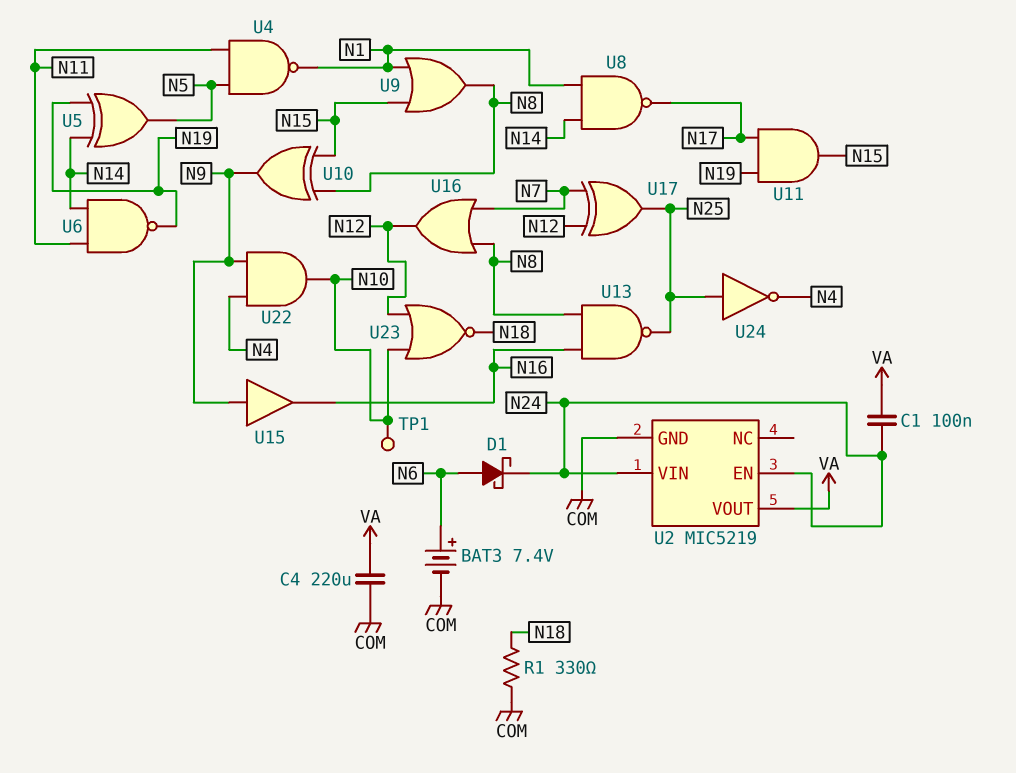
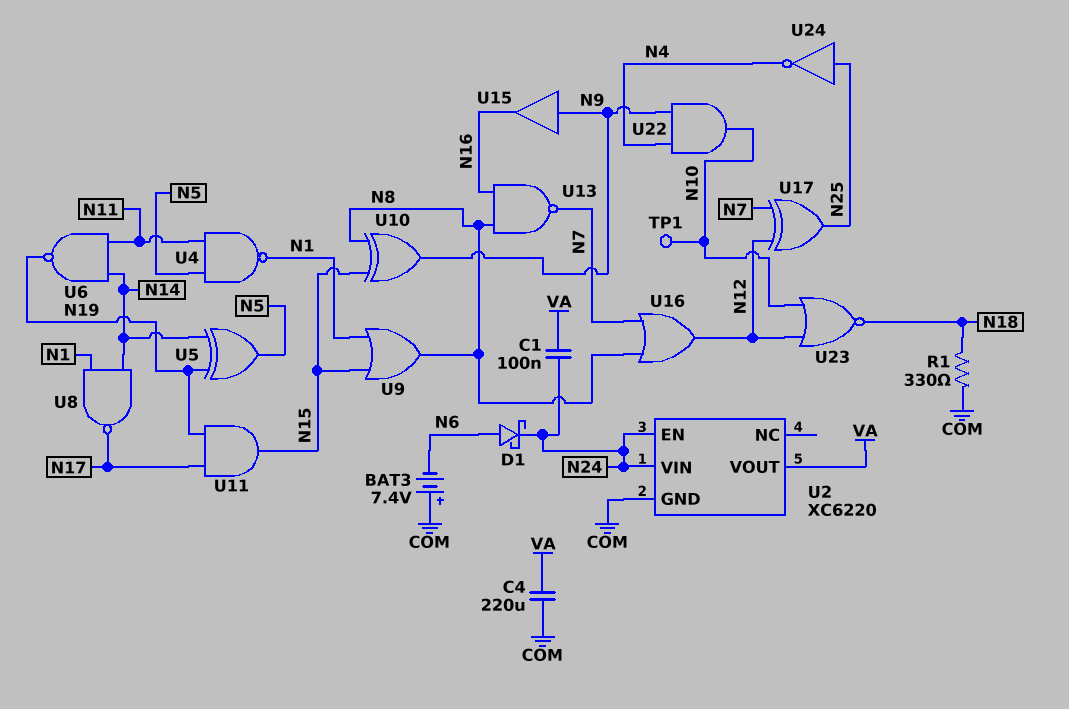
BAT3: 7.4V (plus N6, minus COM) -> 7.4V (plus COM, minus N6)
U2: MIC5219 -> XC6220
U13: NAND (in N8, in N16, out N25) -> NAND (in N8, in N16, out N7)

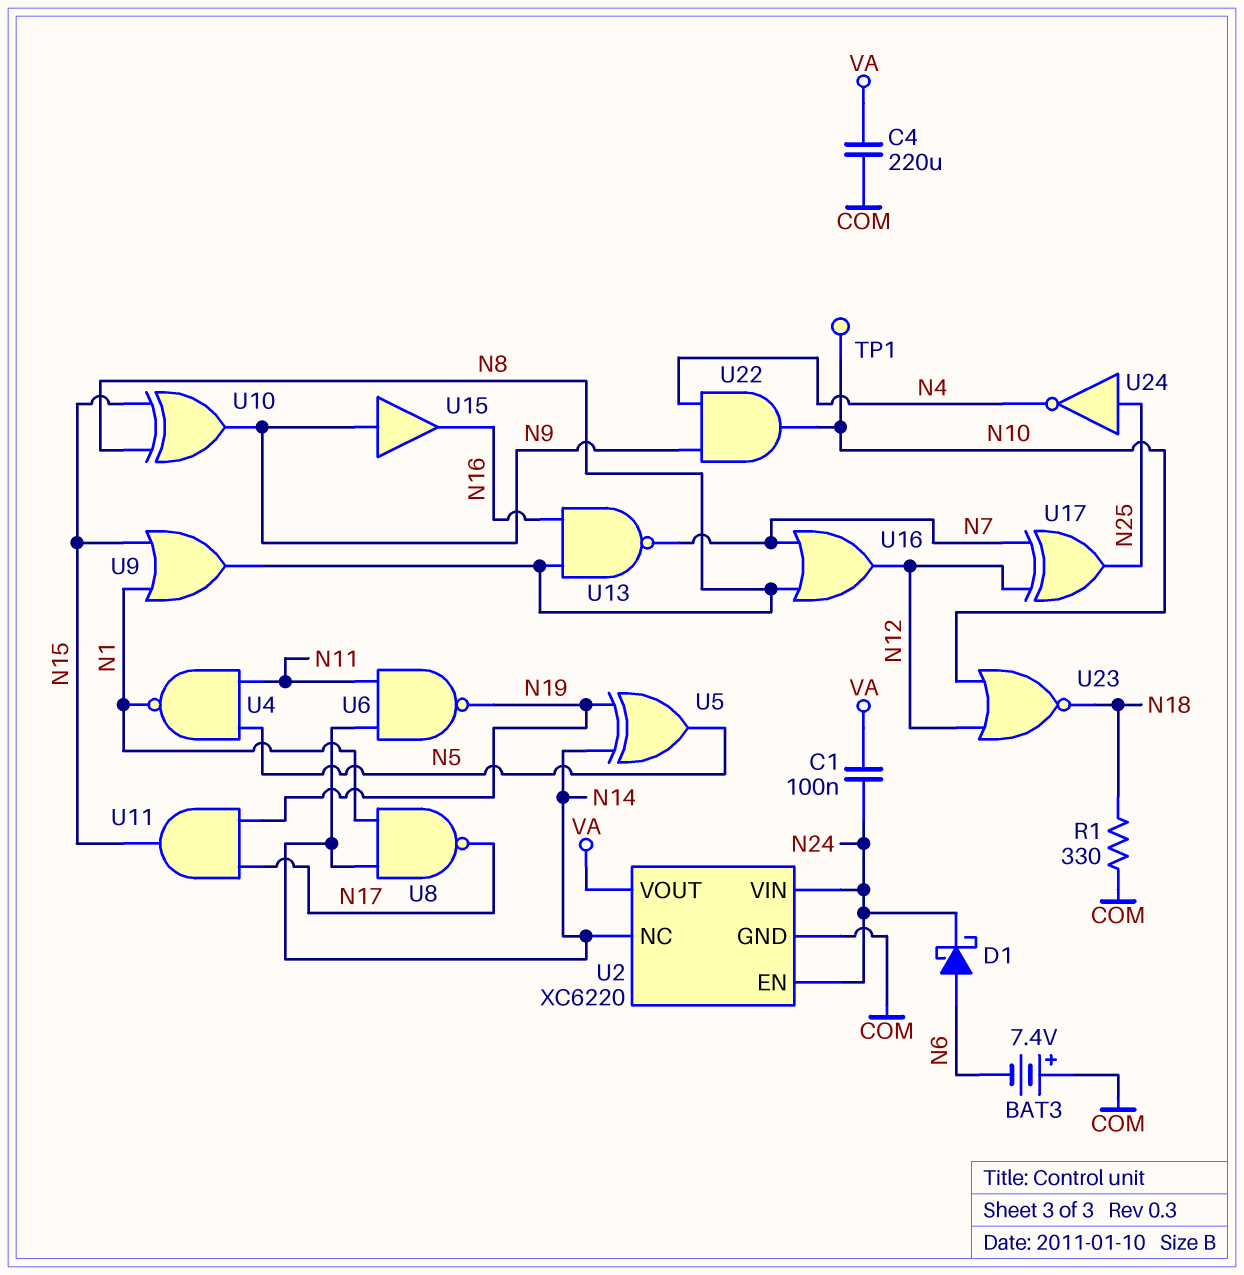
U2 pin NC: none -> N14

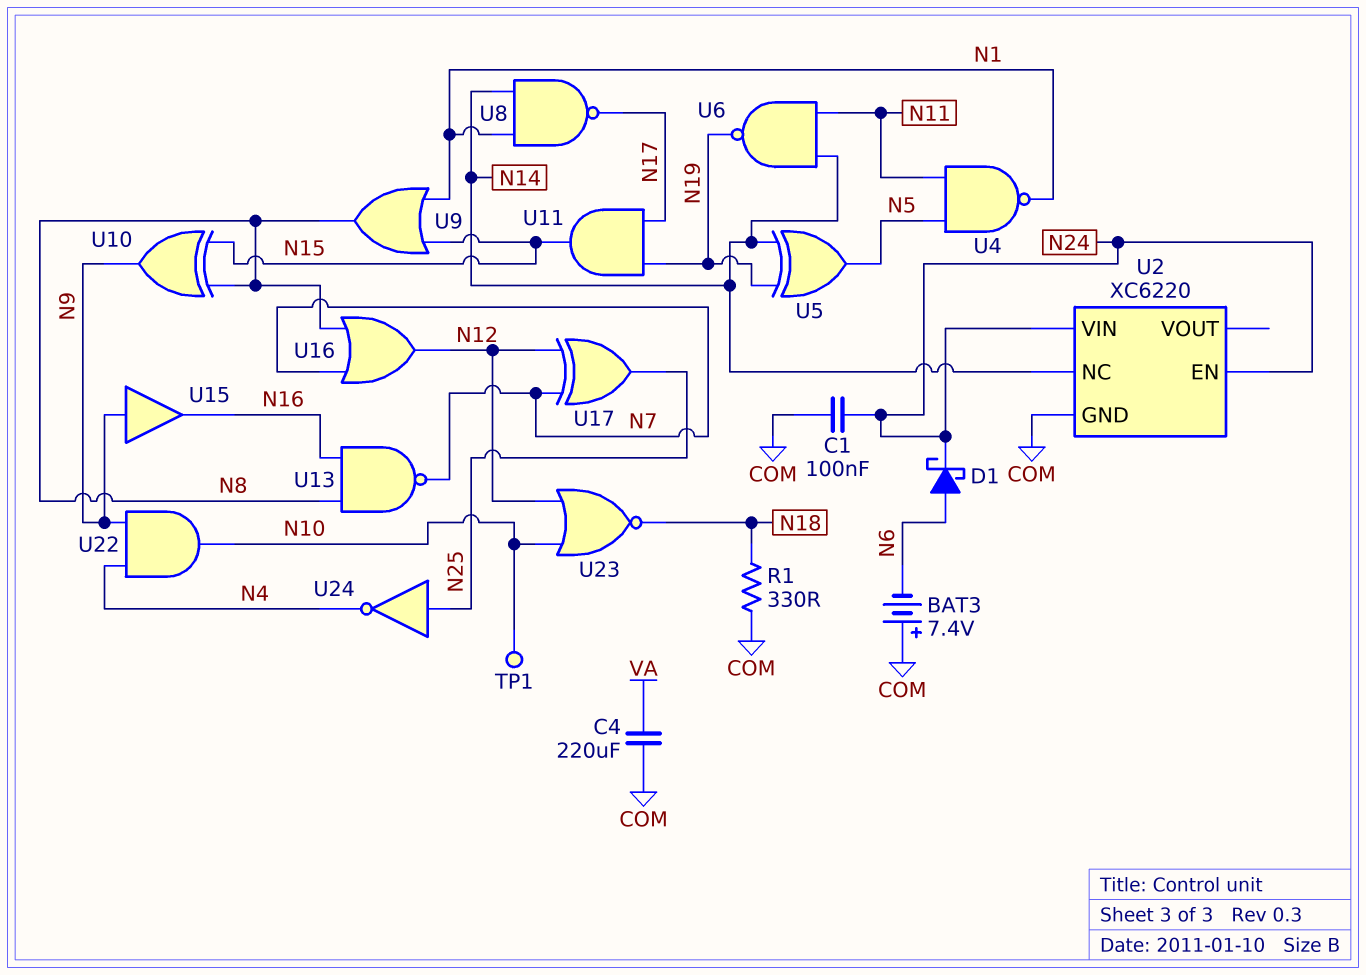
C1: 100nF (N24, VA) -> 100nF (COM, N24)
U2 pin VOUT: VA -> none

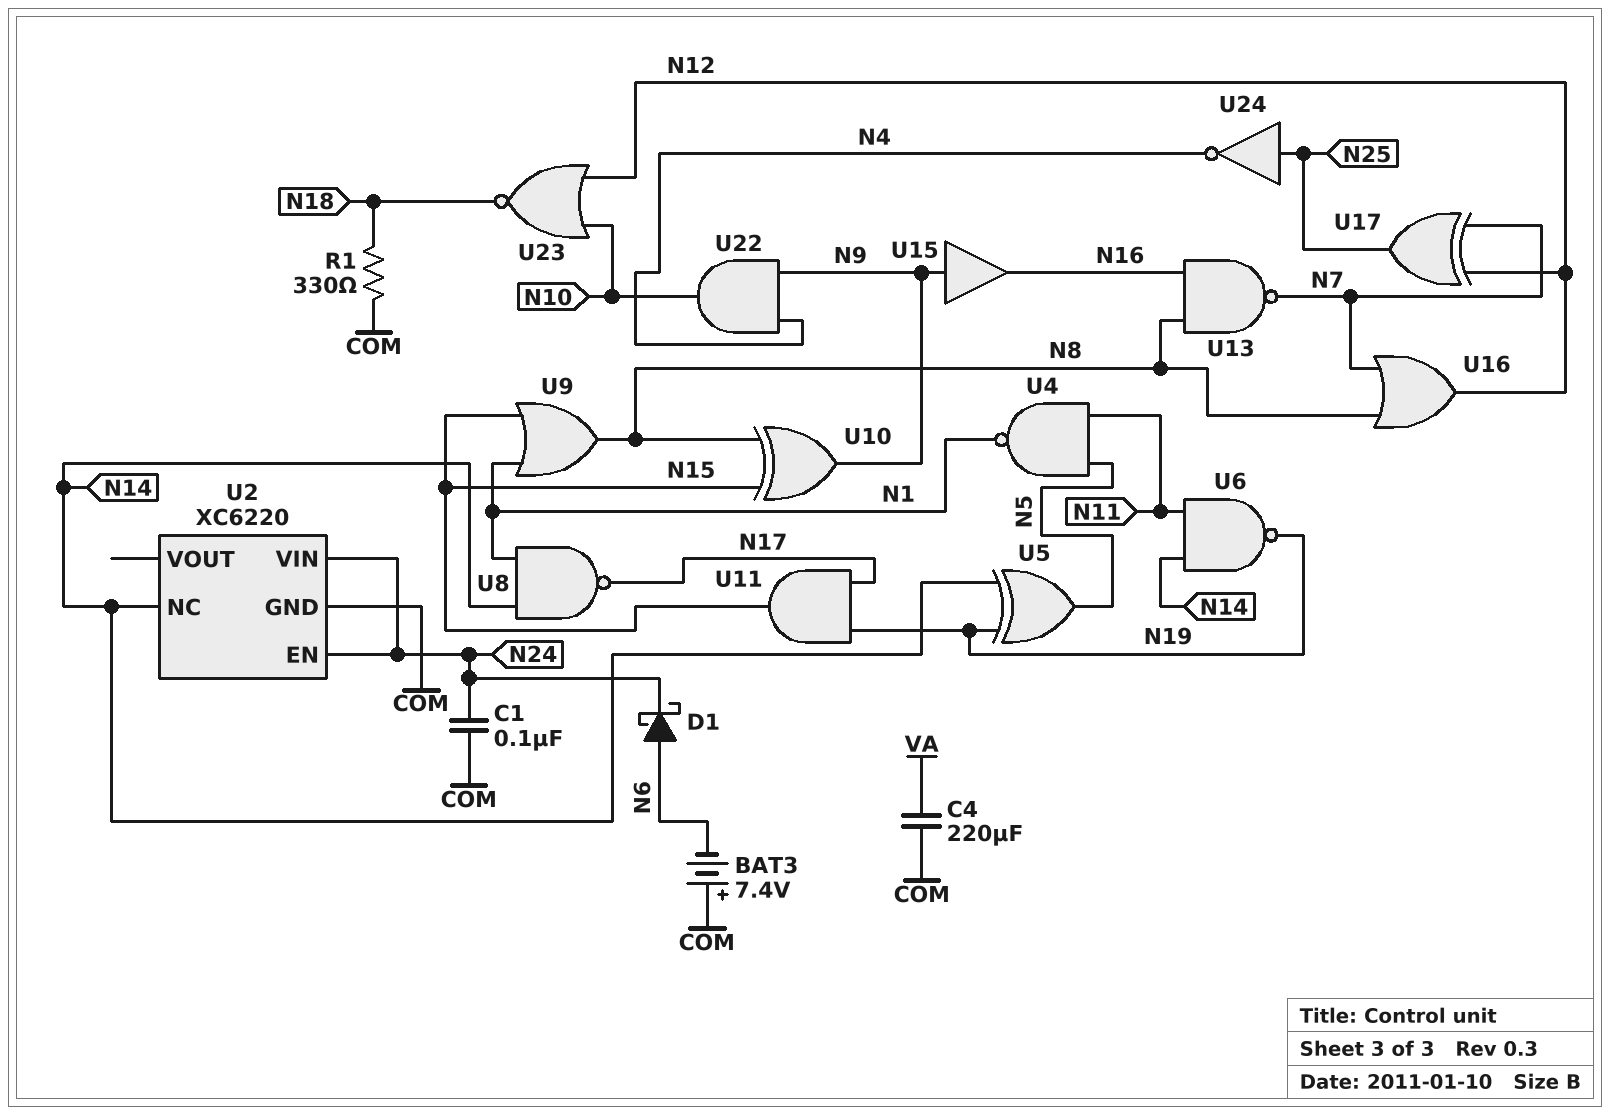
TP1: test point (N10) -> none

